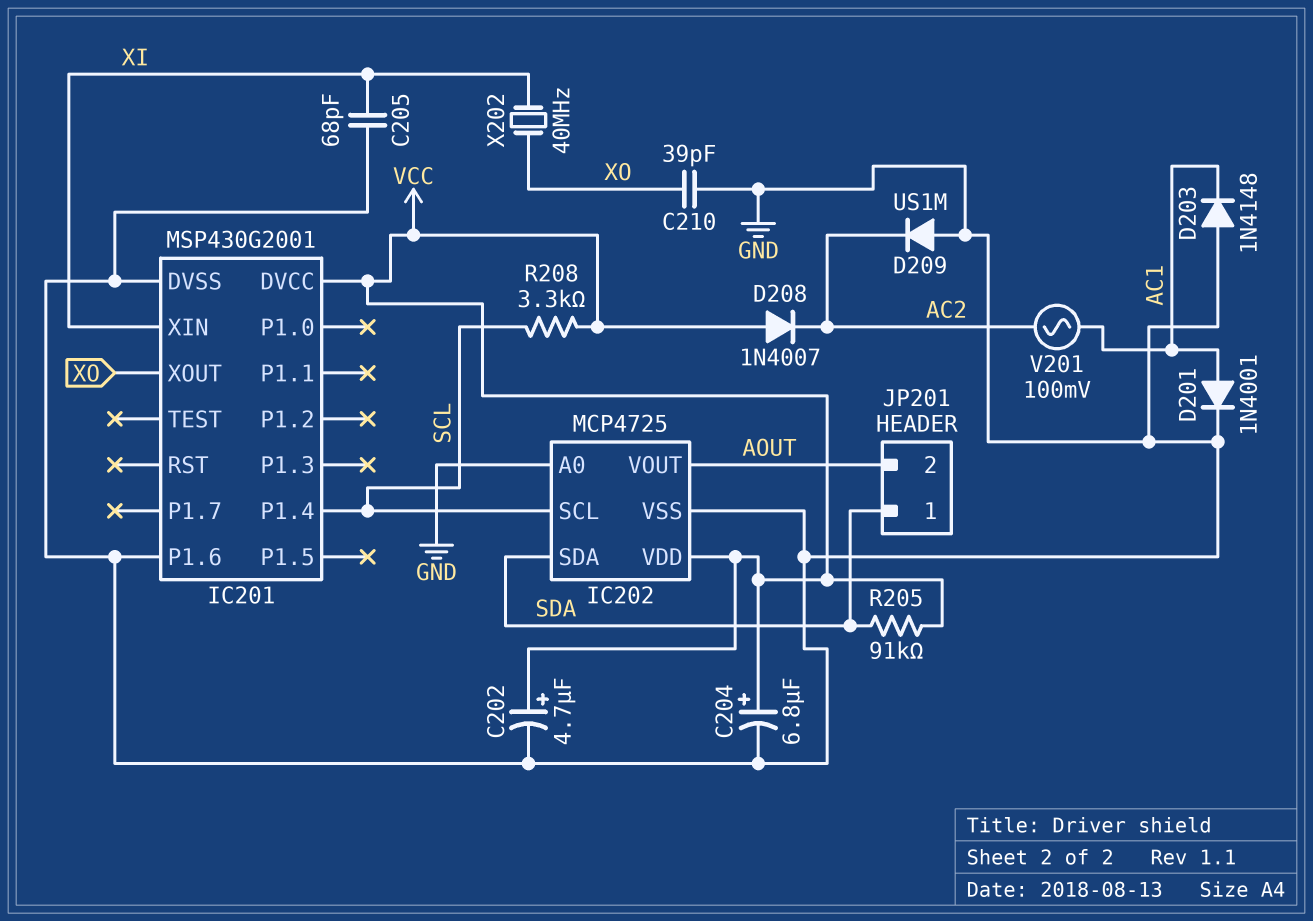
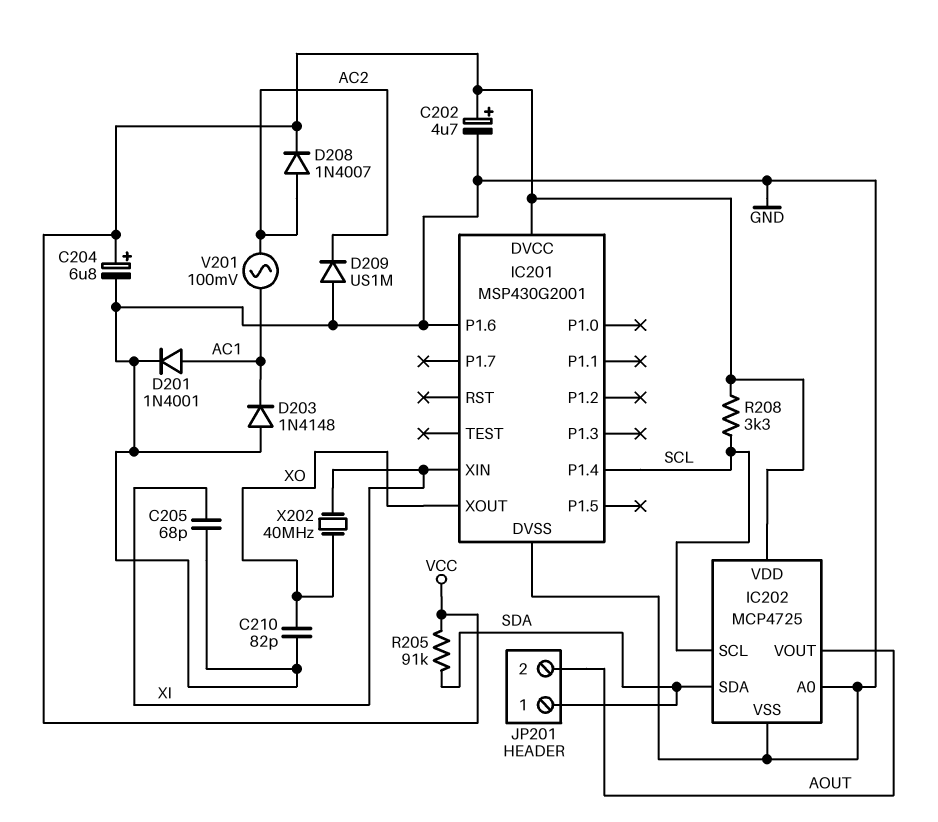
C210: 39pF (GND, XO) -> 82pF (GND, XO)
D208: diode 1N4007 (A VCC, K AC2) -> diode 1N4007 (A AC2, K VCC)

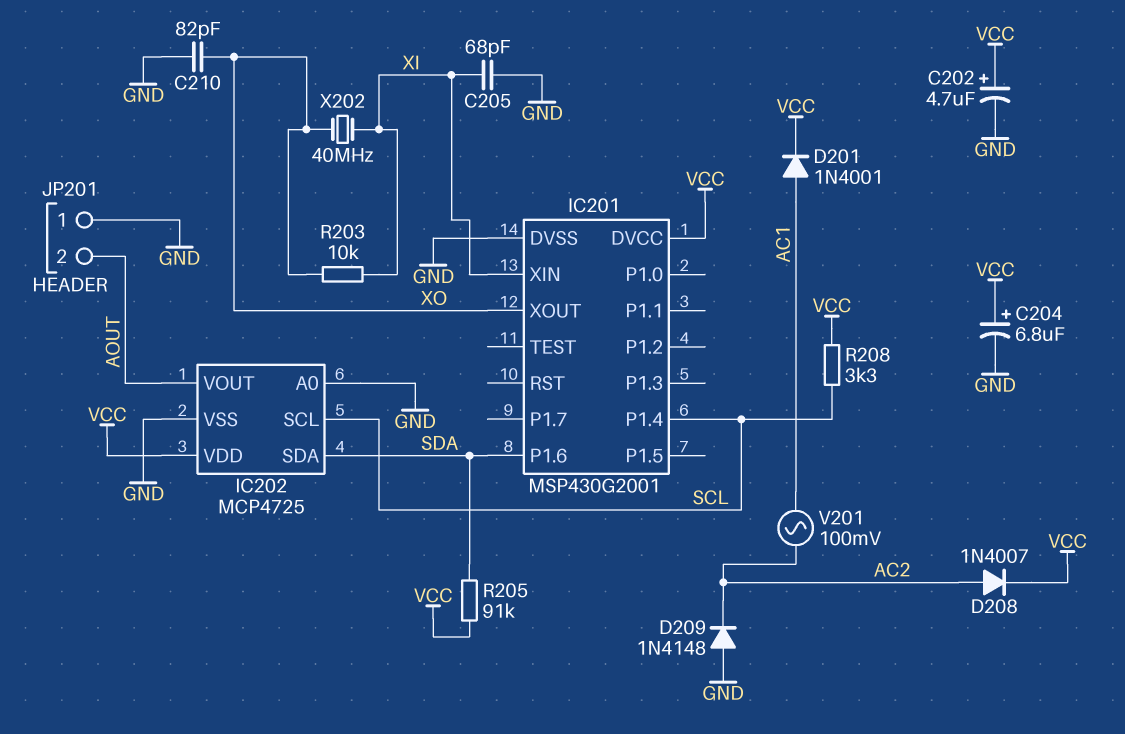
D201: diode 1N4001 (A AC1, K GND) -> diode 1N4001 (A AC1, K VCC)
D203: diode 1N4148 (A GND, K AC1) -> none
D209: diode US1M (A GND, K AC2) -> diode 1N4148 (A GND, K AC2)
IC201 pin P1.6: GND -> SDA
JP201 pin 1: SDA -> GND
R203: none -> 10k (XI, XO)

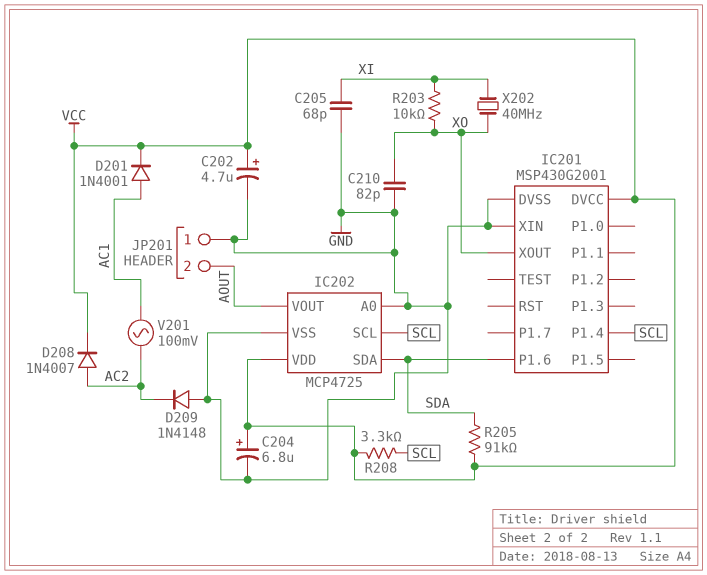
IC201 pin XIN: XI -> GND

